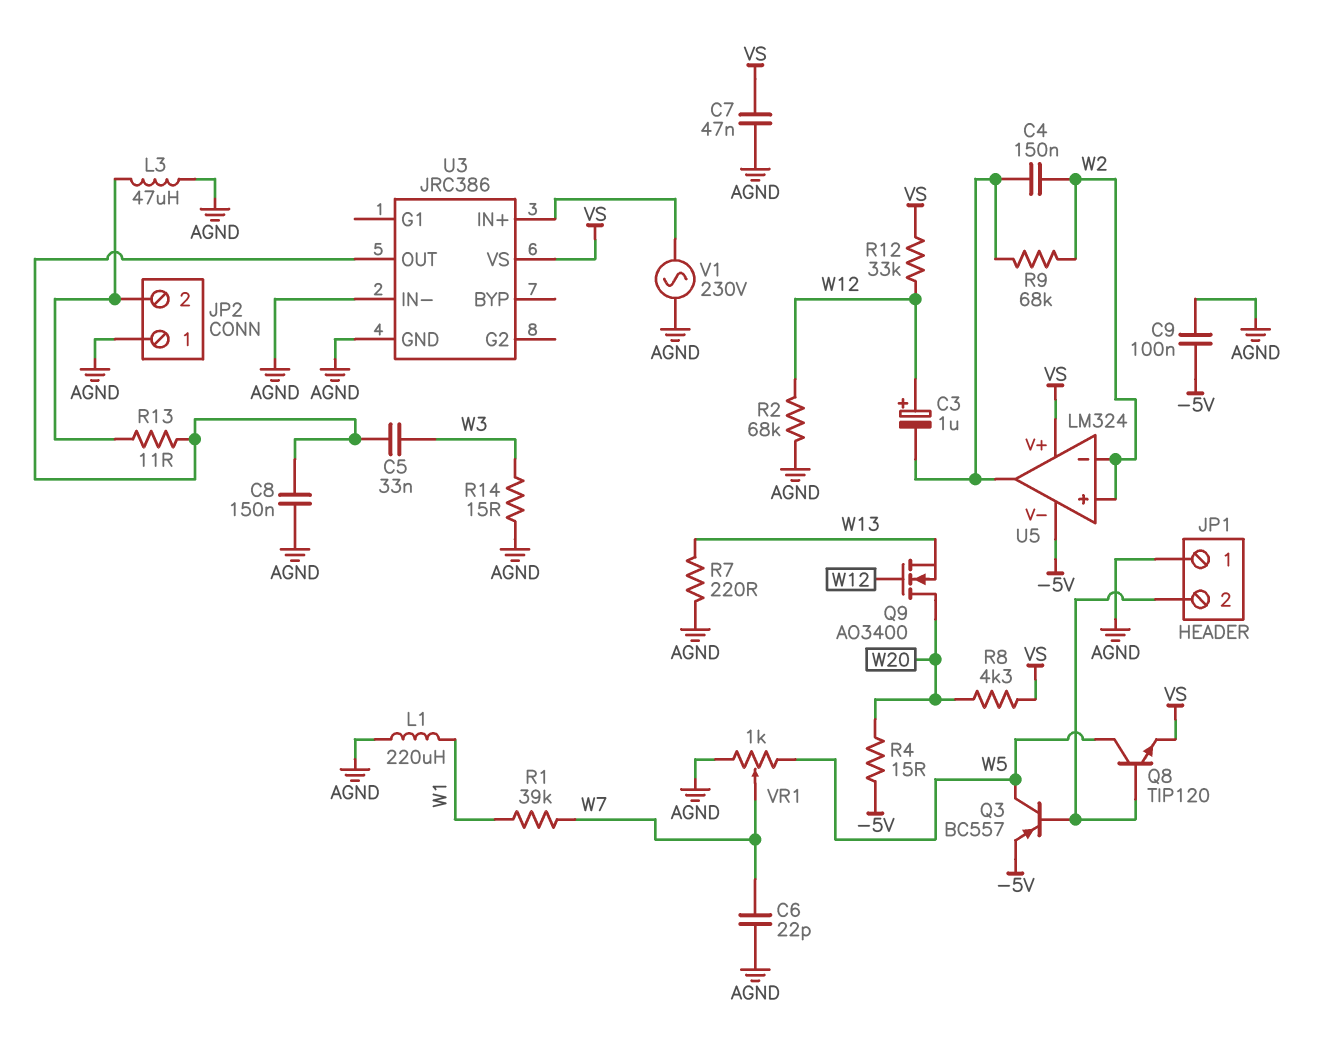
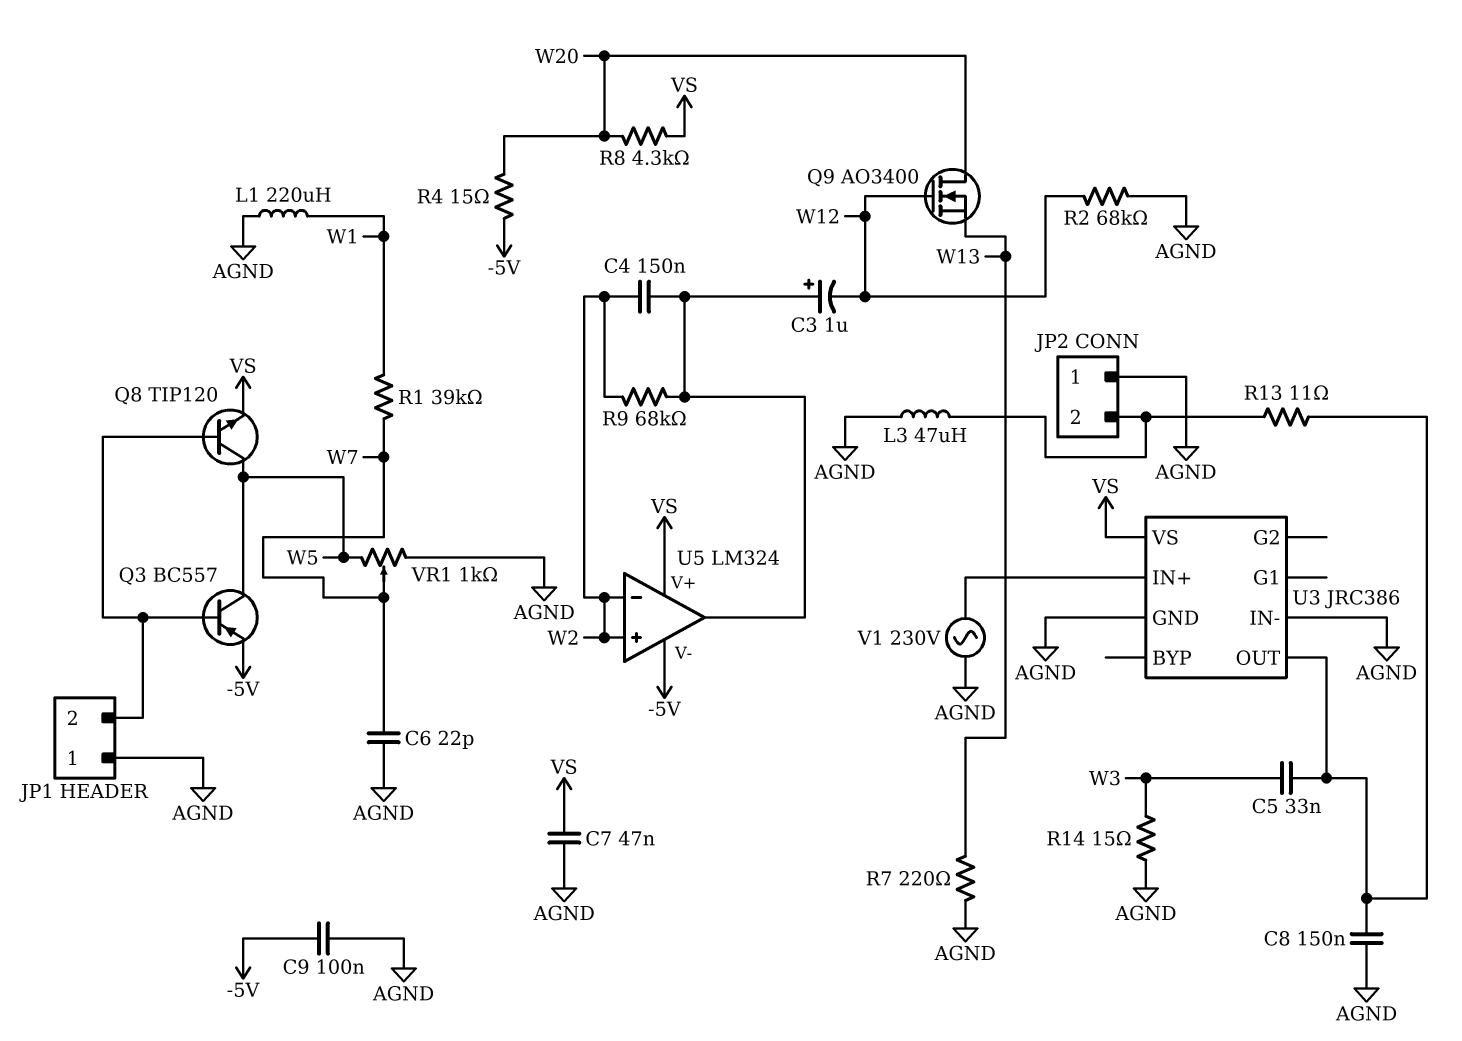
C3: 1uF (plus W12, minus U5/out) -> 1uF (plus U5/out, minus W12)
R12: 33k (VS, W12) -> none

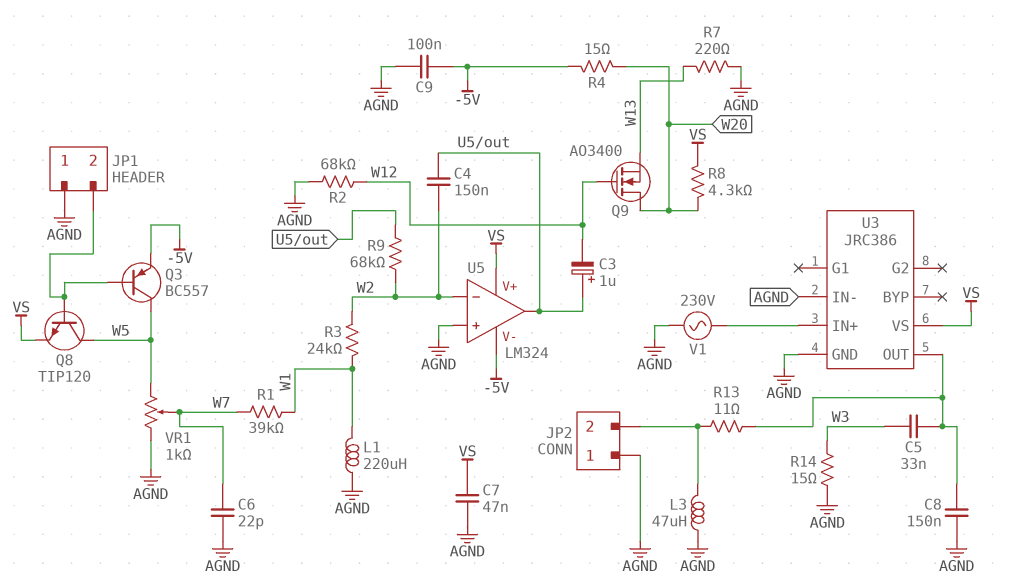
R3: none -> 24k (W1, W2)
U5 pin in+: W2 -> AGND

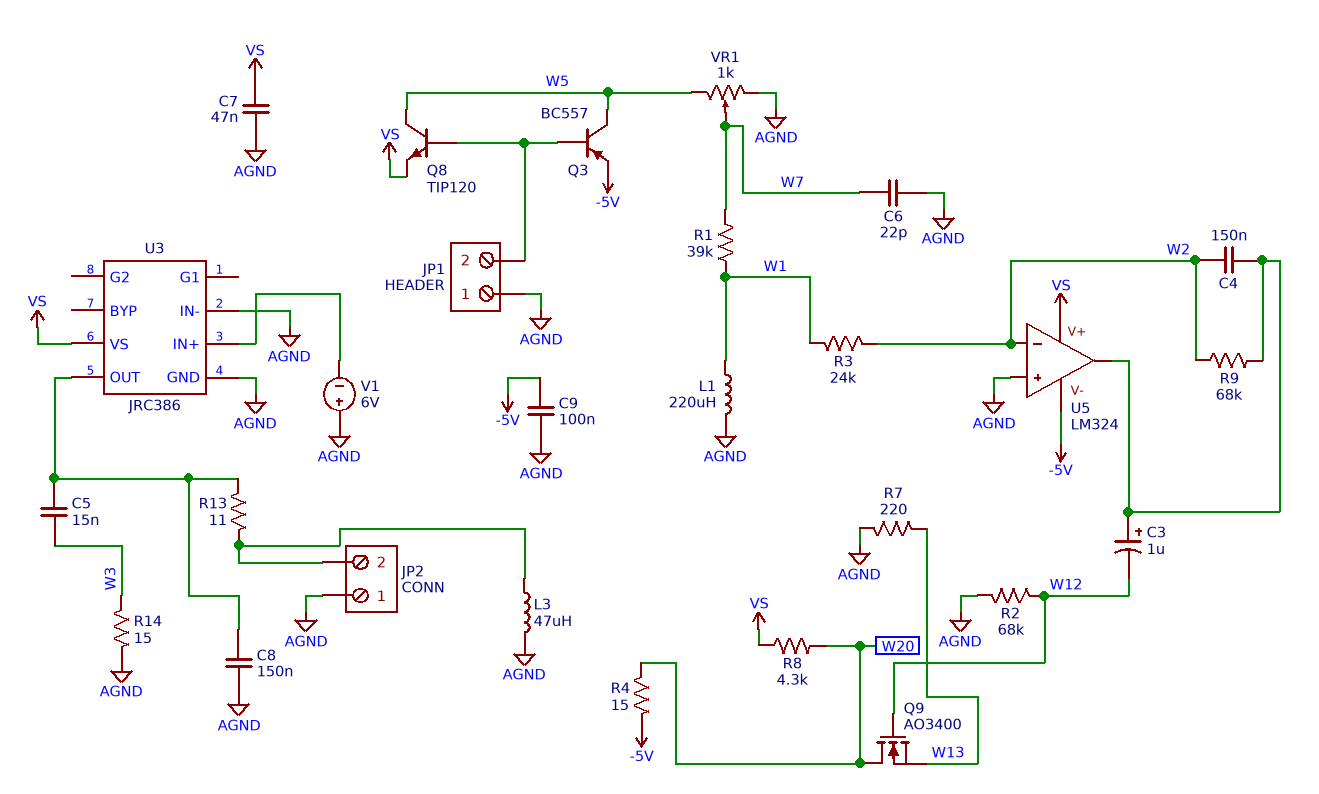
C5: 33nF (U3/OUT, W3) -> 15nF (U3/OUT, W3)
V1: AC 230V (AGND, U3/IN+) -> 6V (plus AGND, minus U3/IN+)

